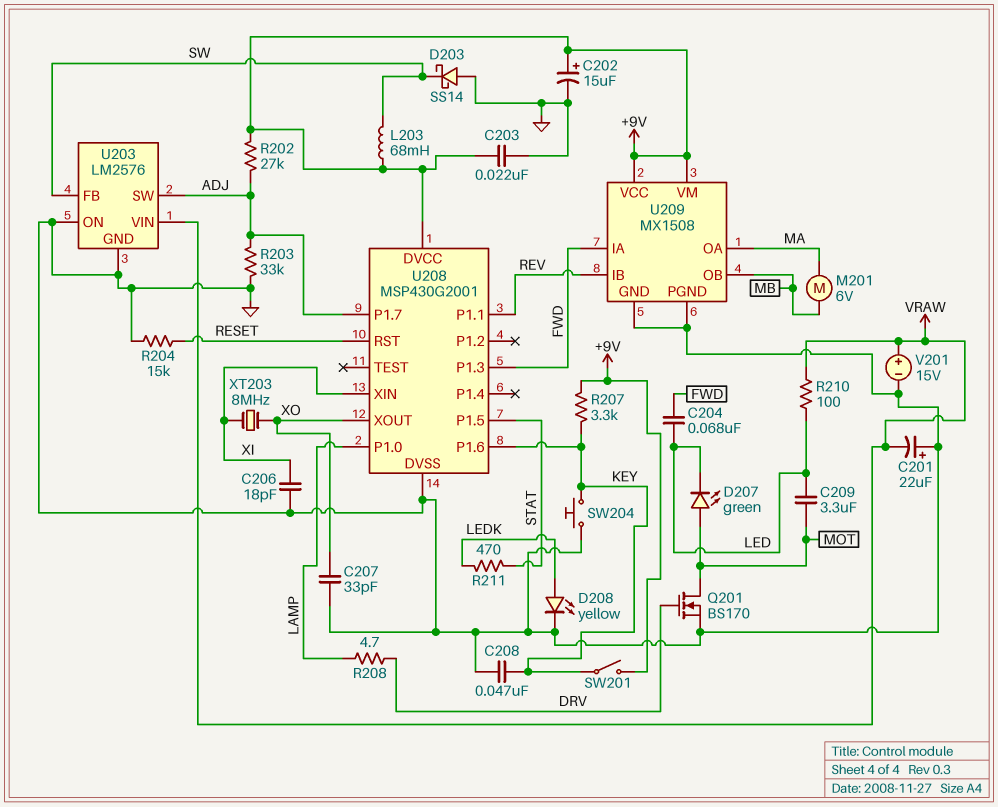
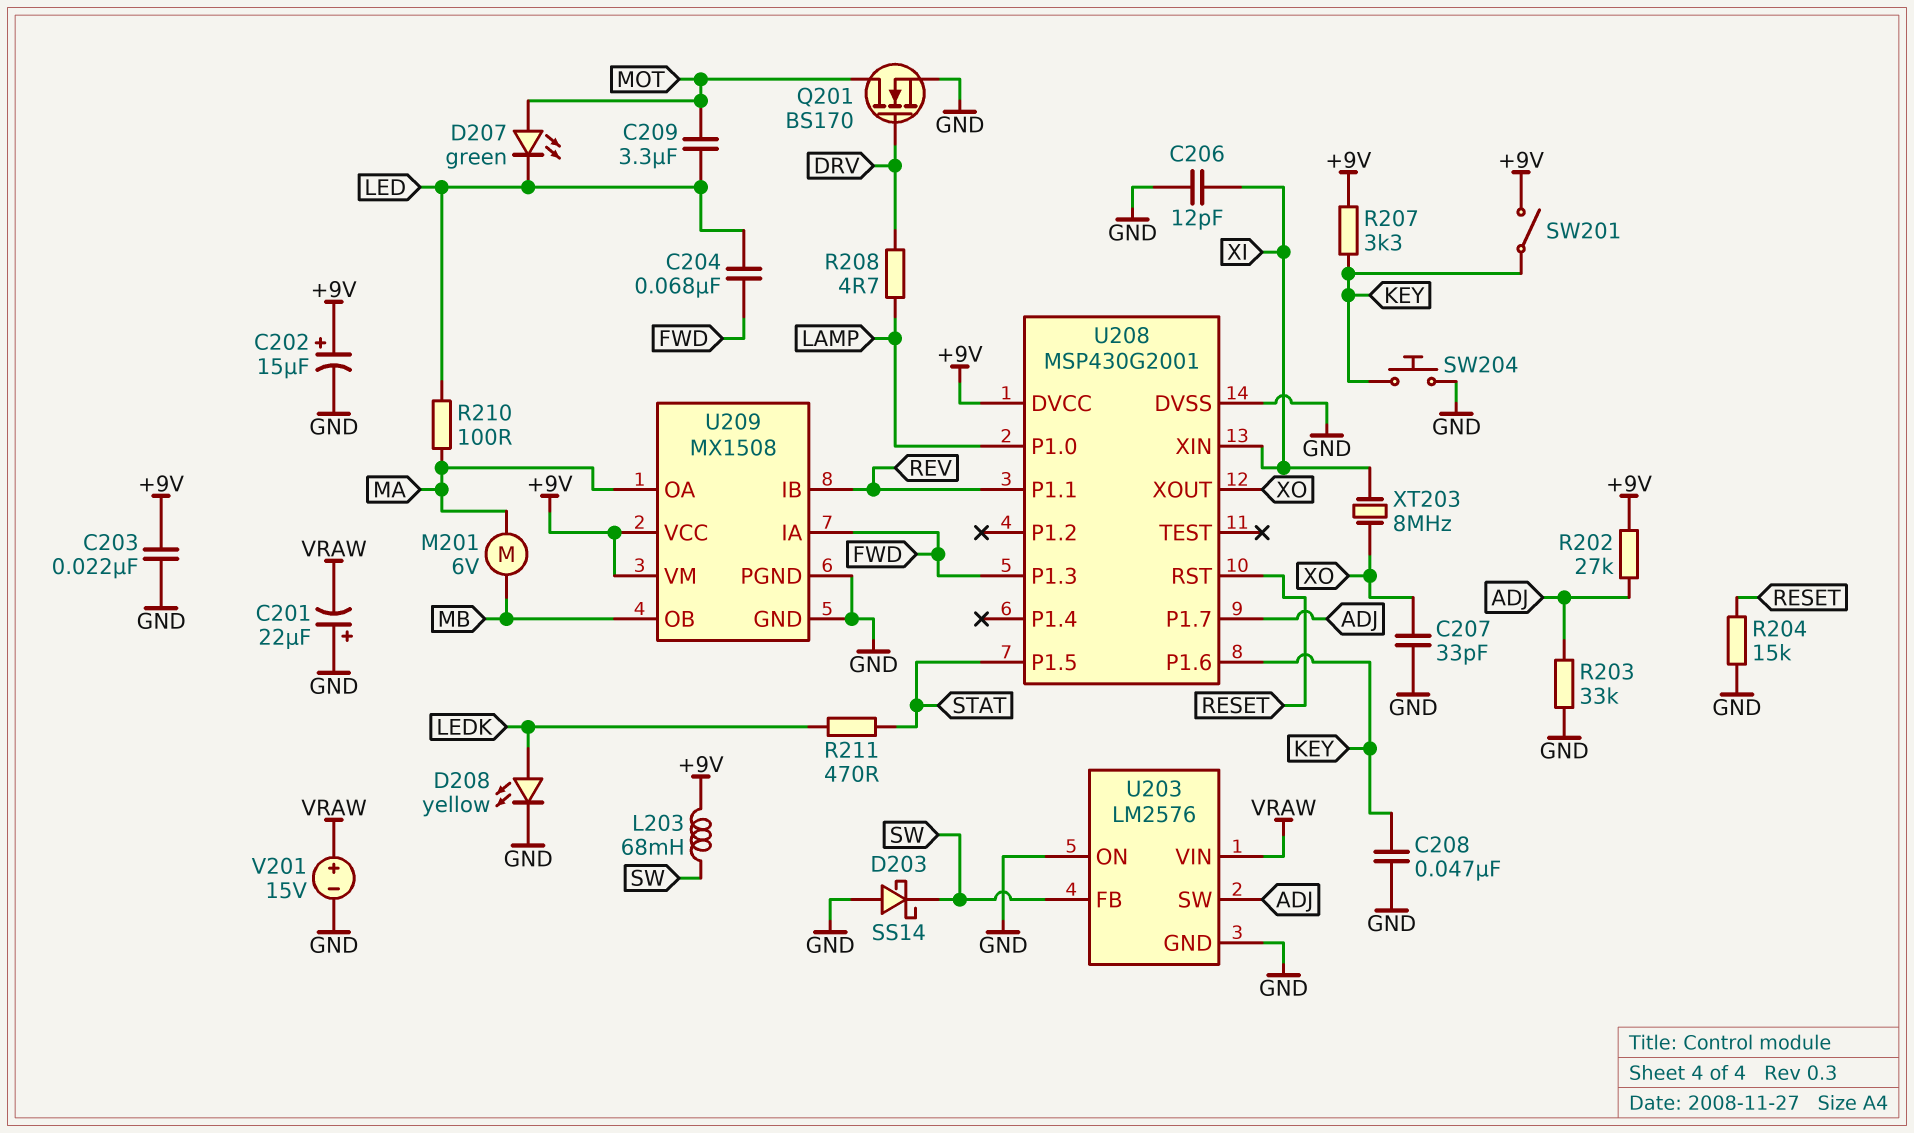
C206: 18pF (GND, XI) -> 12pF (GND, XI)
R210: 100 (LED, VRAW) -> 100 (LED, MA)

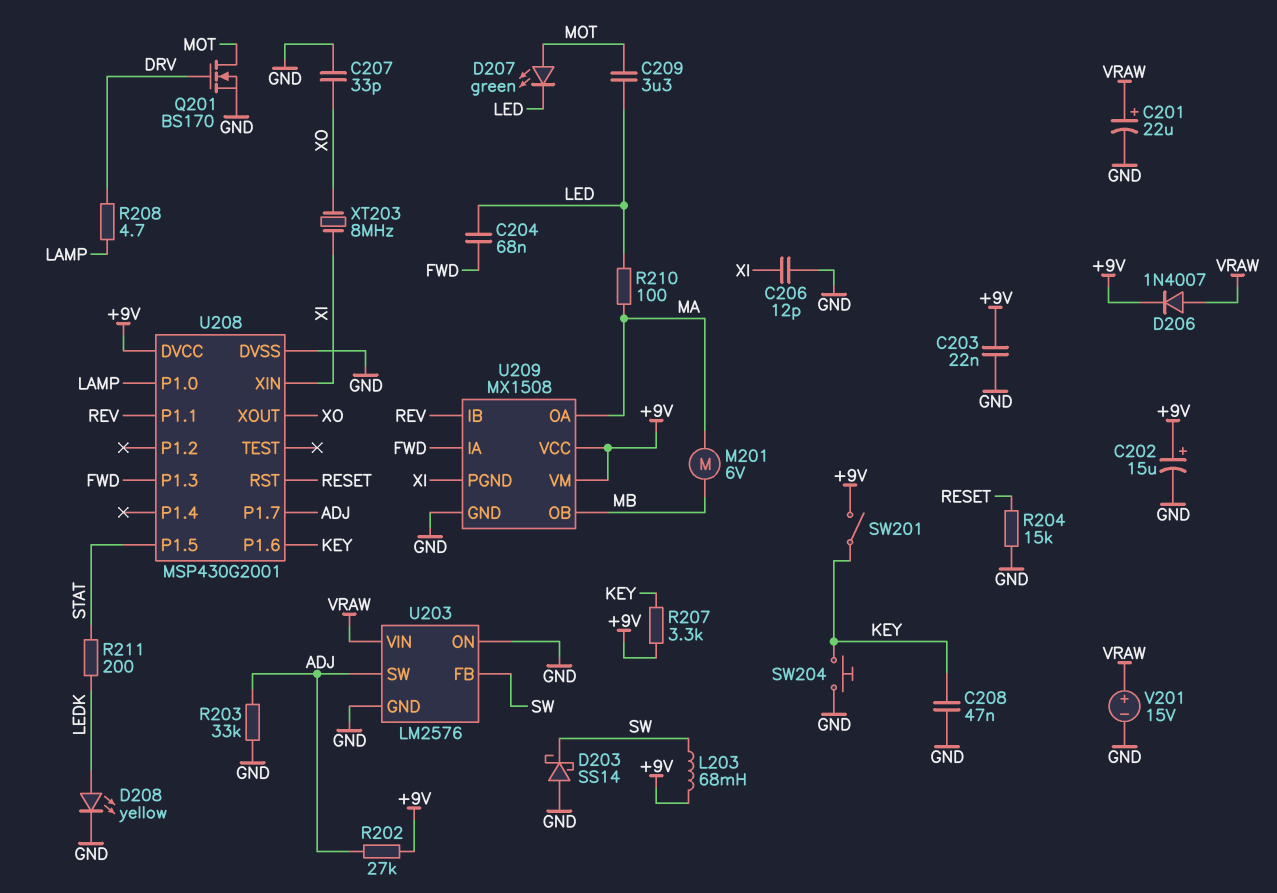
C201: 22uF (plus GND, minus VRAW) -> 22uF (plus VRAW, minus GND)
D206: none -> diode 1N4007 (A VRAW, K +9V)
R211: 470 (LEDK, STAT) -> 200 (LEDK, STAT)
U209 pin PGND: GND -> XI

